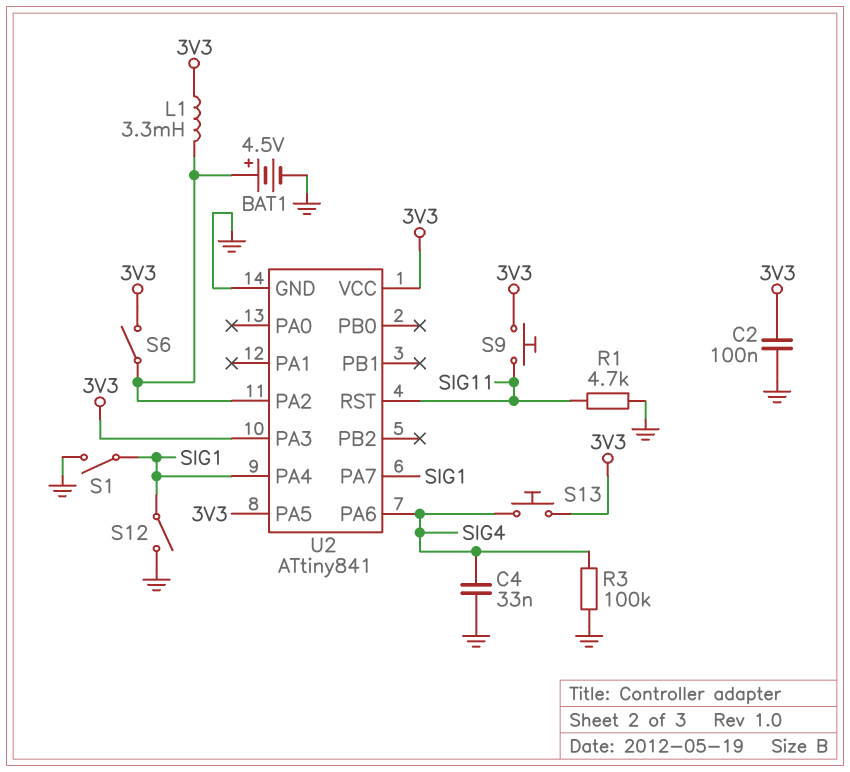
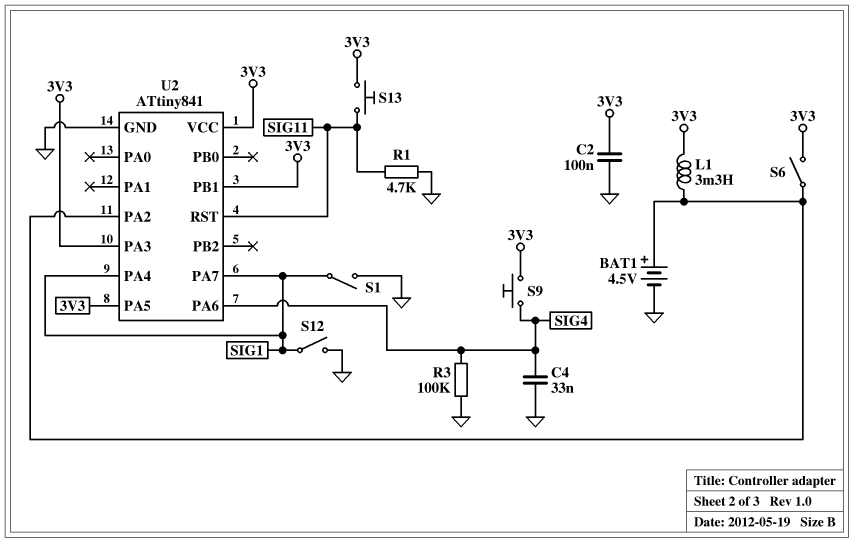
S9: button (3V3, SIG11) -> button (3V3, SIG4)
S13: button (3V3, SIG4) -> button (3V3, SIG11)
U2 pin PB1: none -> 3V3

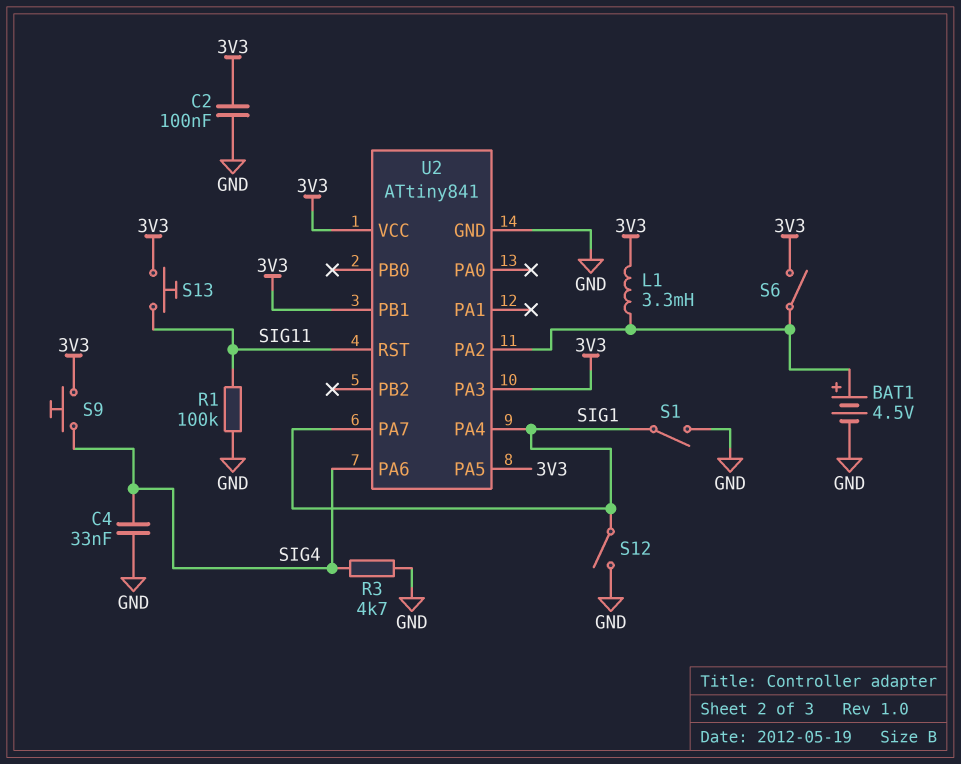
R1: 4.7k (GND, SIG11) -> 100k (GND, SIG11)
R3: 100k (GND, SIG4) -> 4.7k (GND, SIG4)

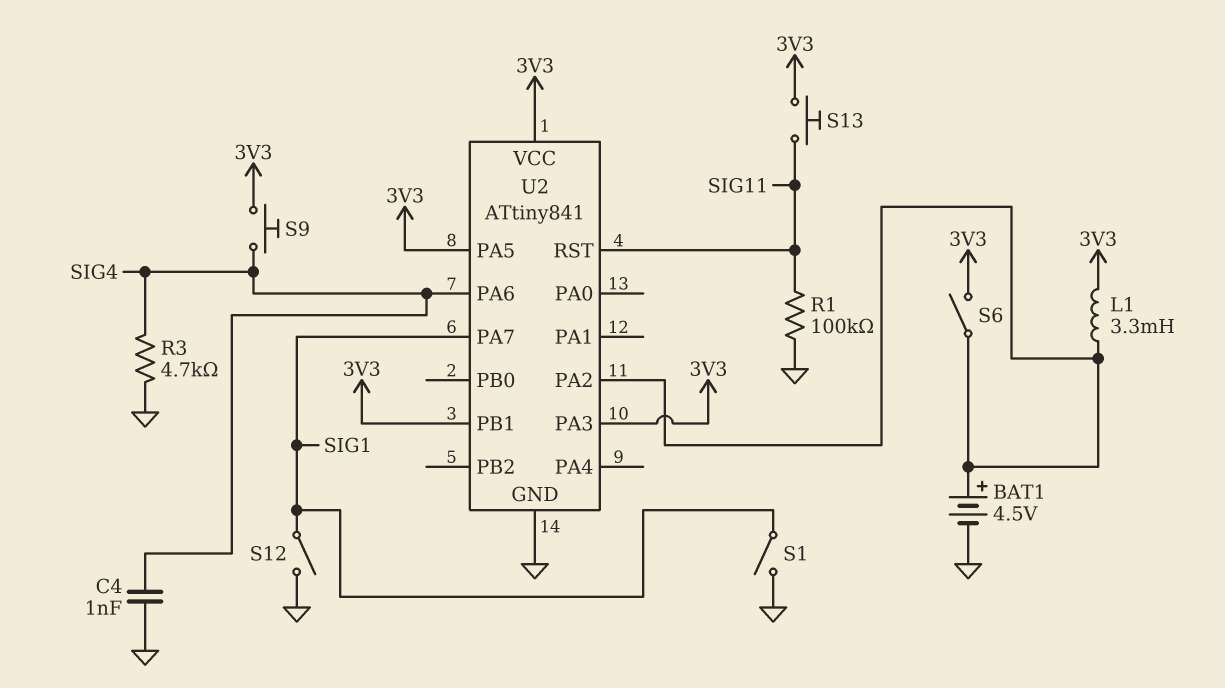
C2: 100nF (3V3, GND) -> none
C4: 33nF (GND, SIG4) -> 1nF (GND, SIG4)
U2 pin PA4: SIG1 -> none

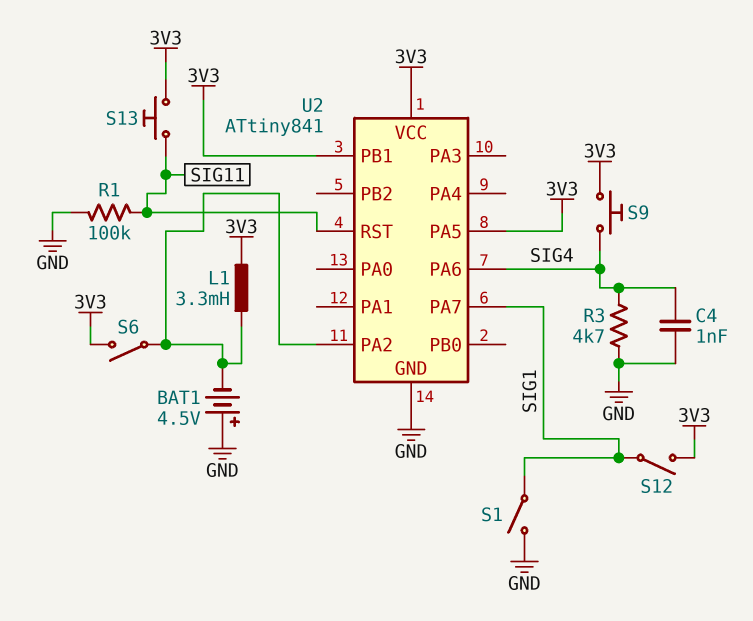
BAT1: 4.5V (plus U2/PA2, minus GND) -> 4.5V (plus GND, minus U2/PA2)
S12: switch (GND, SIG1) -> switch (3V3, SIG1)
U2 pin PA3: 3V3 -> none

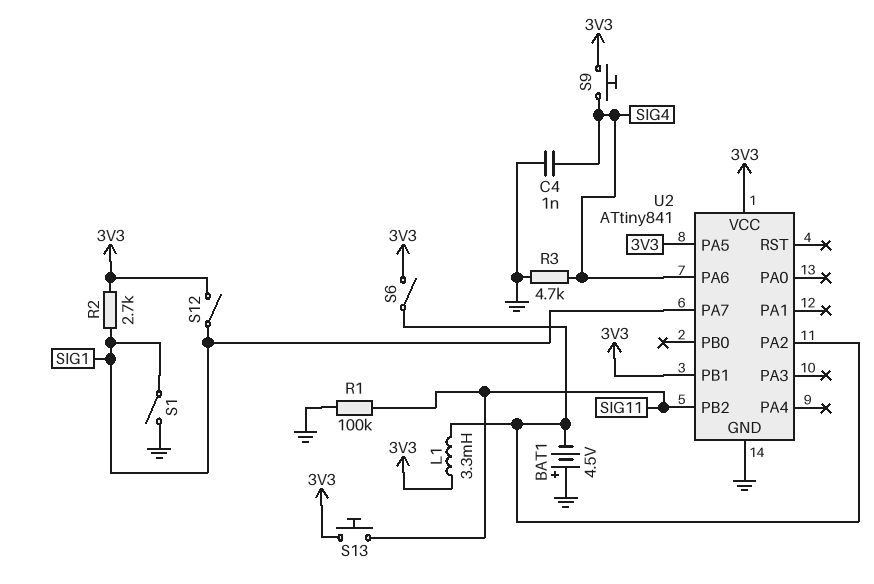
R2: none -> 2.7k (3V3, SIG1)
U2 pin PB2: none -> SIG11
U2 pin RST: SIG11 -> none

